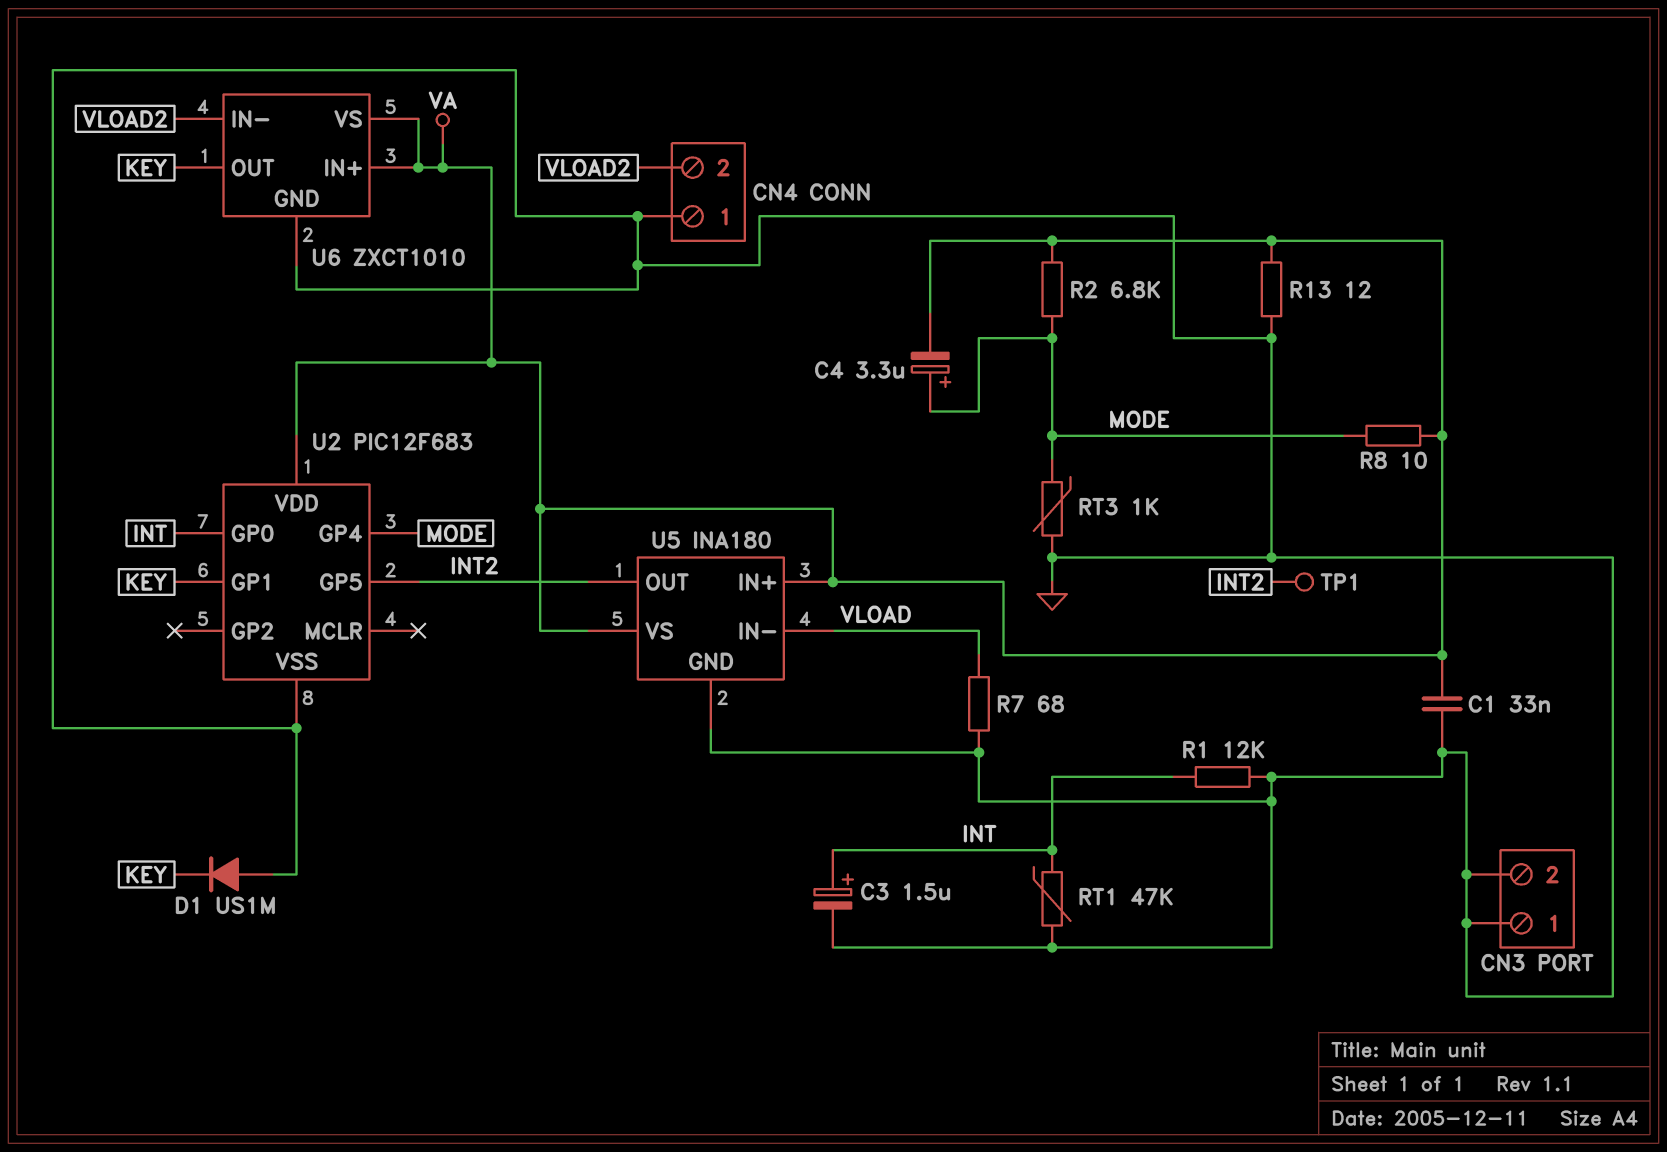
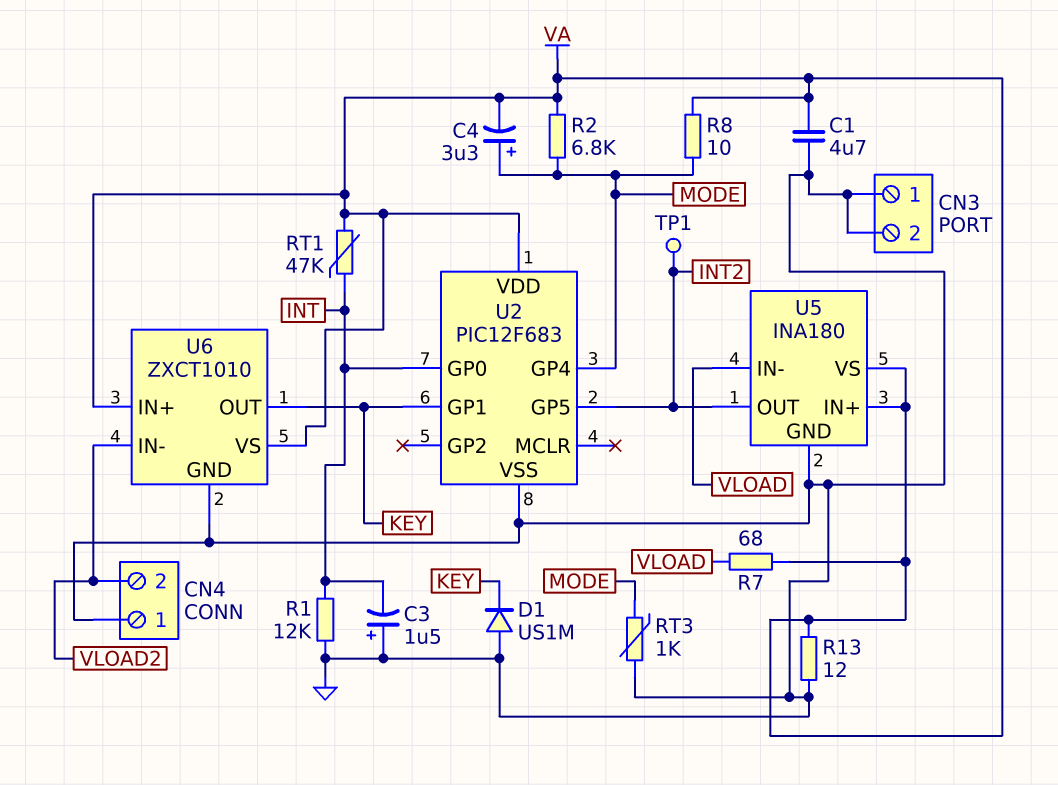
C1: 33nF (GND, VA) -> 4.7uF (GND, VA)
C3: 1.5uF (plus INT, minus GND) -> 1.5uF (plus GND, minus INT)
R7: 68 (GND, VLOAD) -> 68 (VA, VLOAD)
RT1: 47k (GND, INT) -> 47k (INT, VA)

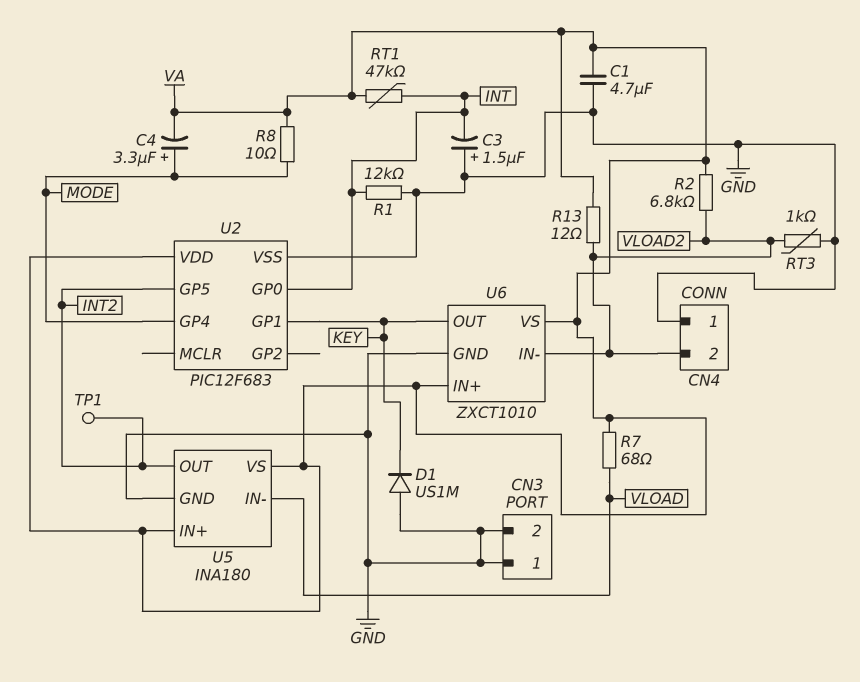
R2: 6.8k (MODE, VA) -> 6.8k (VA, VLOAD2)
R13: 12 (GND, VA) -> 12 (VA, VLOAD2)
RT3: 1k (GND, MODE) -> 1k (GND, VLOAD2)

